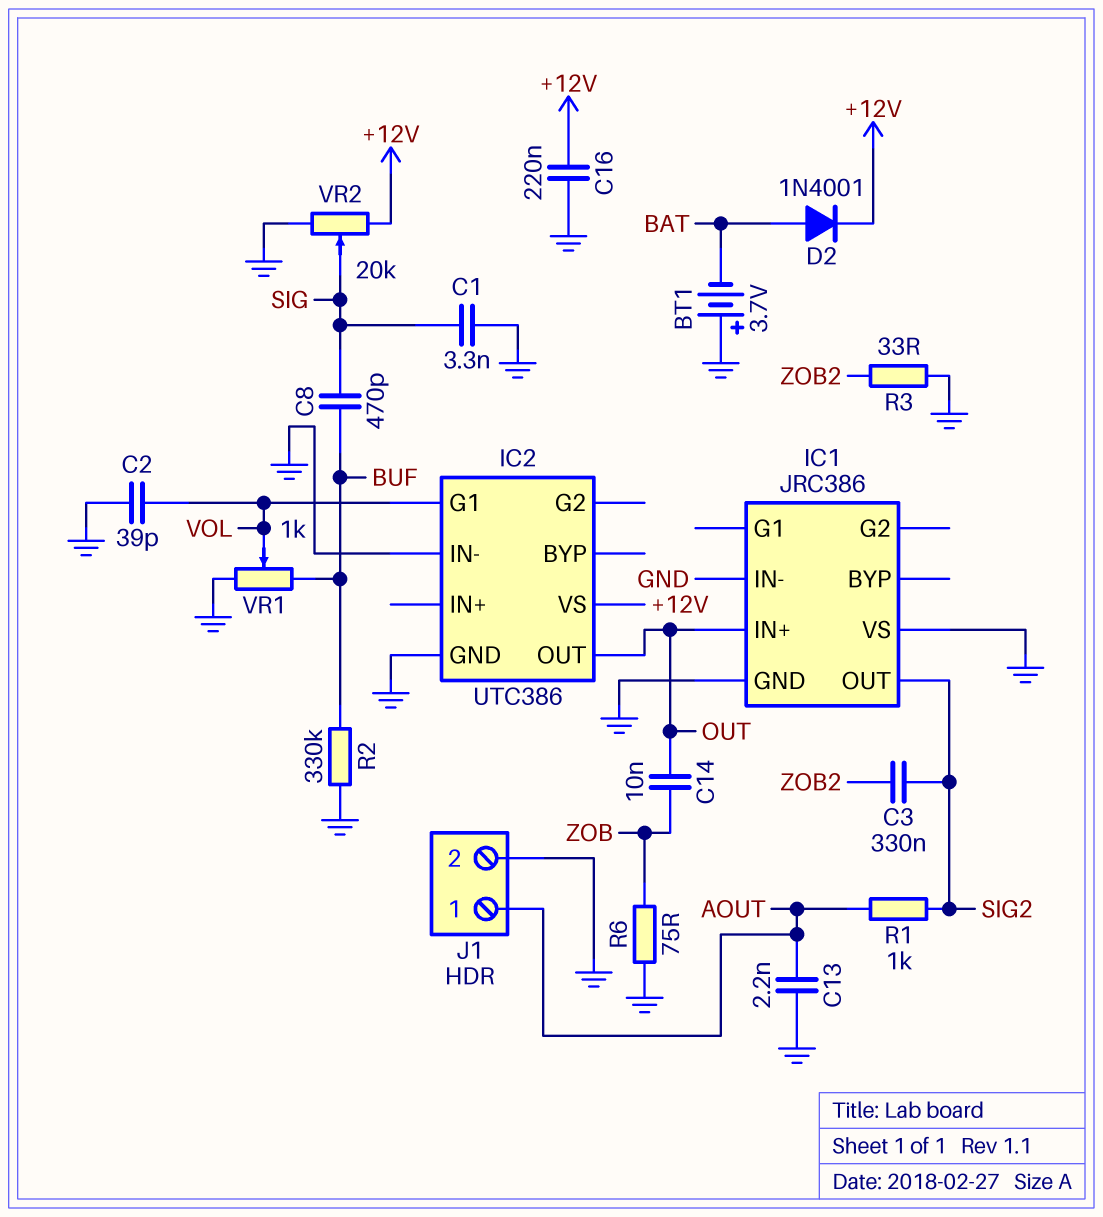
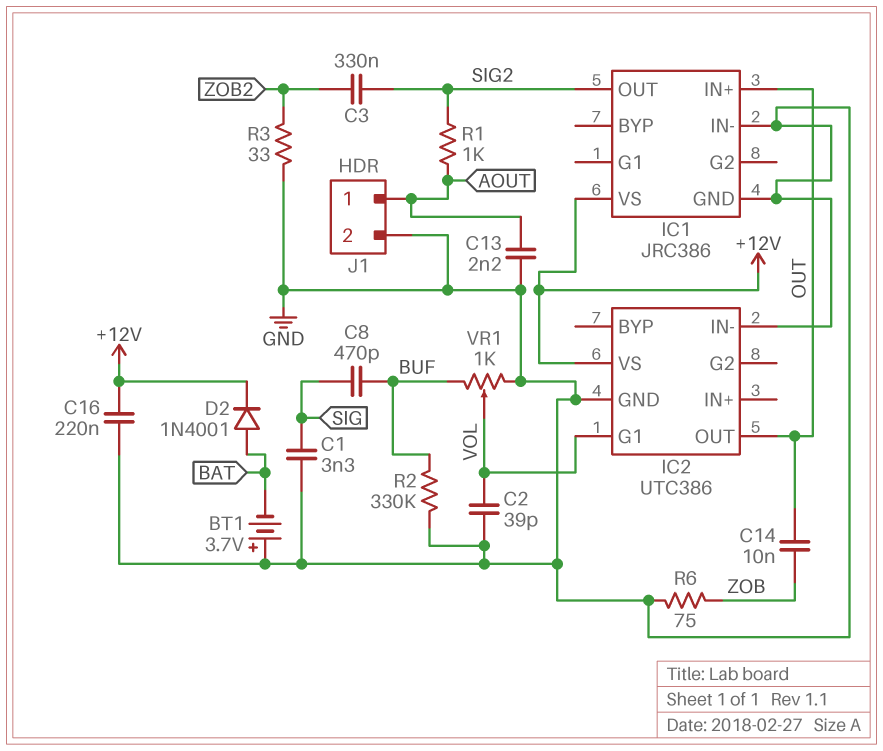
IC1 pin VS: GND -> +12V
VR2: 20k (+12V, GND, wiper SIG) -> none

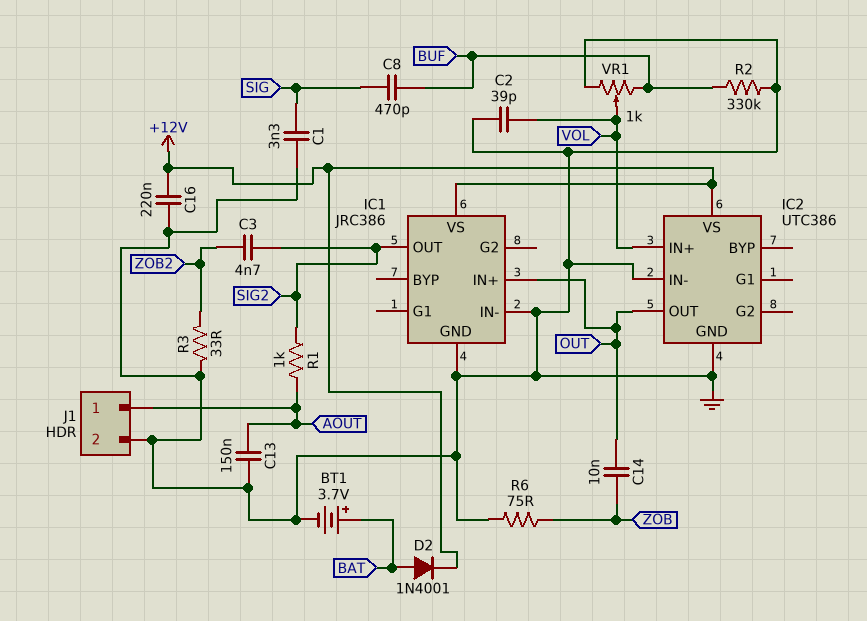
BT1: 3.7V (plus GND, minus BAT) -> 3.7V (plus BAT, minus GND)
C3: 330nF (SIG2, ZOB2) -> 4.7nF (SIG2, ZOB2)
C13: 2.2nF (AOUT, GND) -> 150nF (AOUT, GND)
IC2 pin G1: VOL -> none
IC2 pin IN+: none -> VOL

